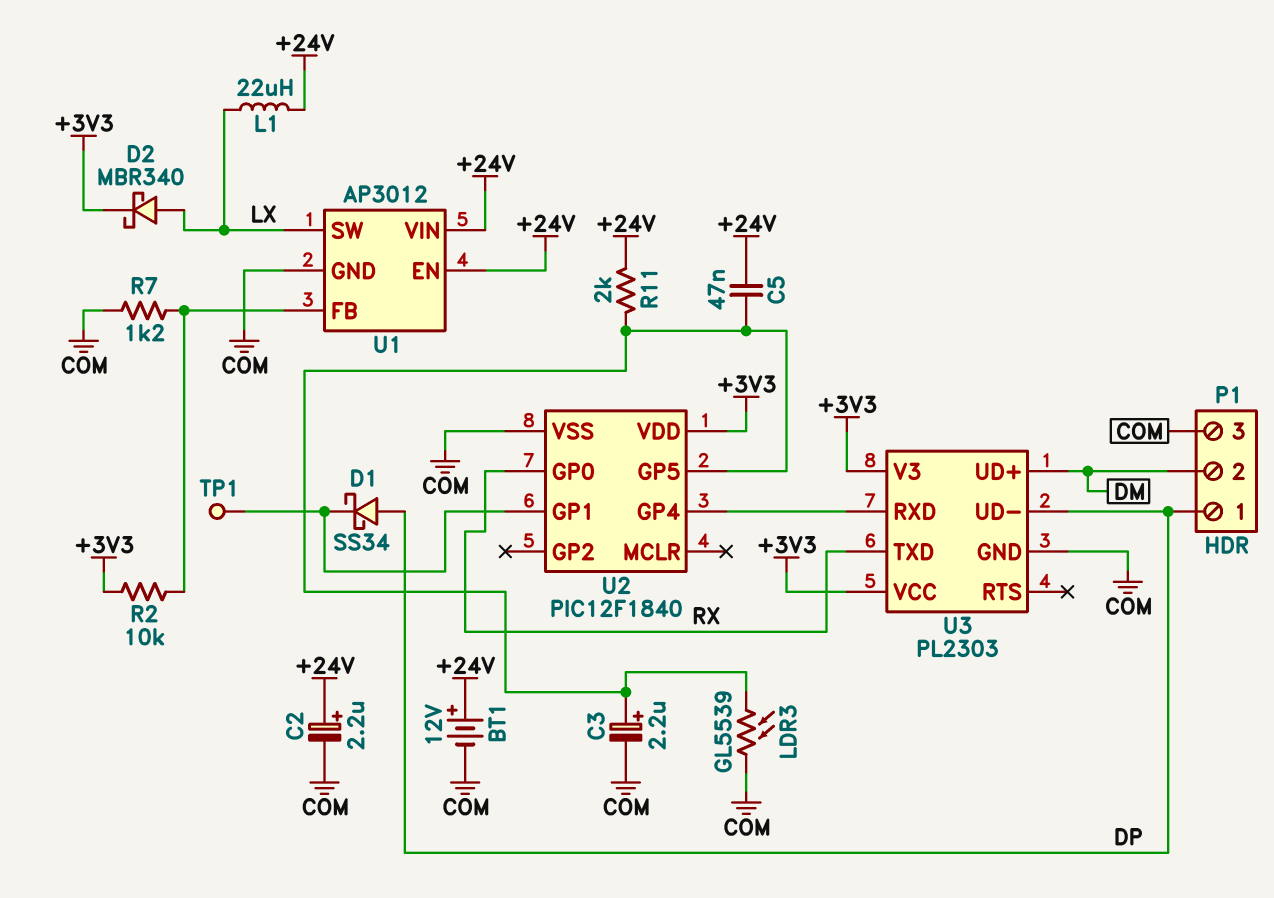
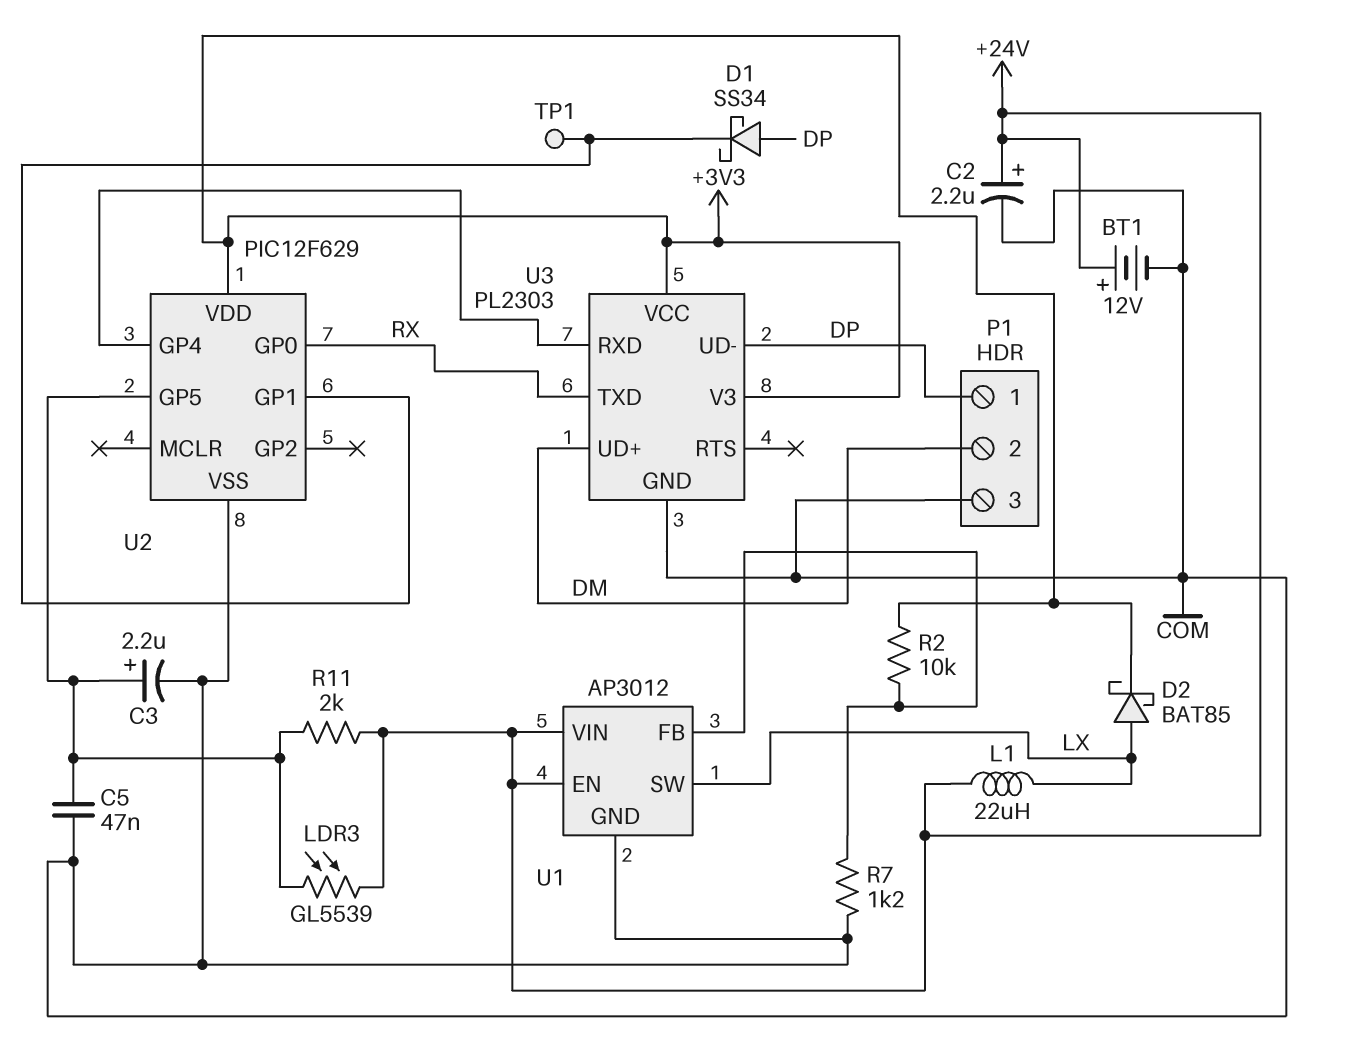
C5: 47nF (+24V, U2/GP5) -> 47nF (COM, U2/GP5)
D2: schottky MBR340 (A LX, K +3V3) -> schottky BAT85 (A LX, K +3V3)
LDR3: GL5539 (COM, U2/GP5) -> GL5539 (+24V, U2/GP5)
U2: PIC12F1840 -> PIC12F629

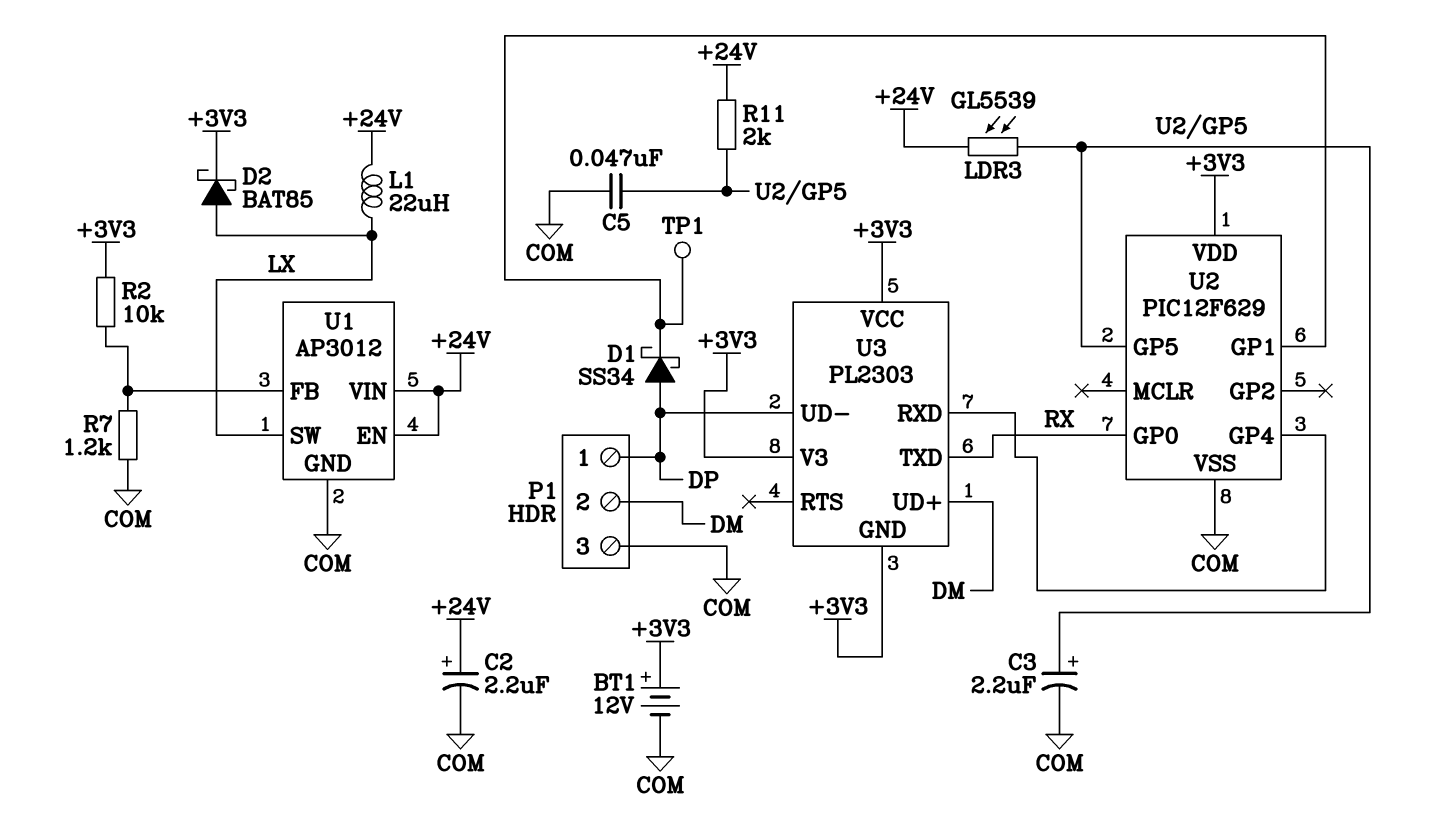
BT1: 12V (plus +24V, minus COM) -> 12V (plus +3V3, minus COM)
U3 pin GND: COM -> +3V3

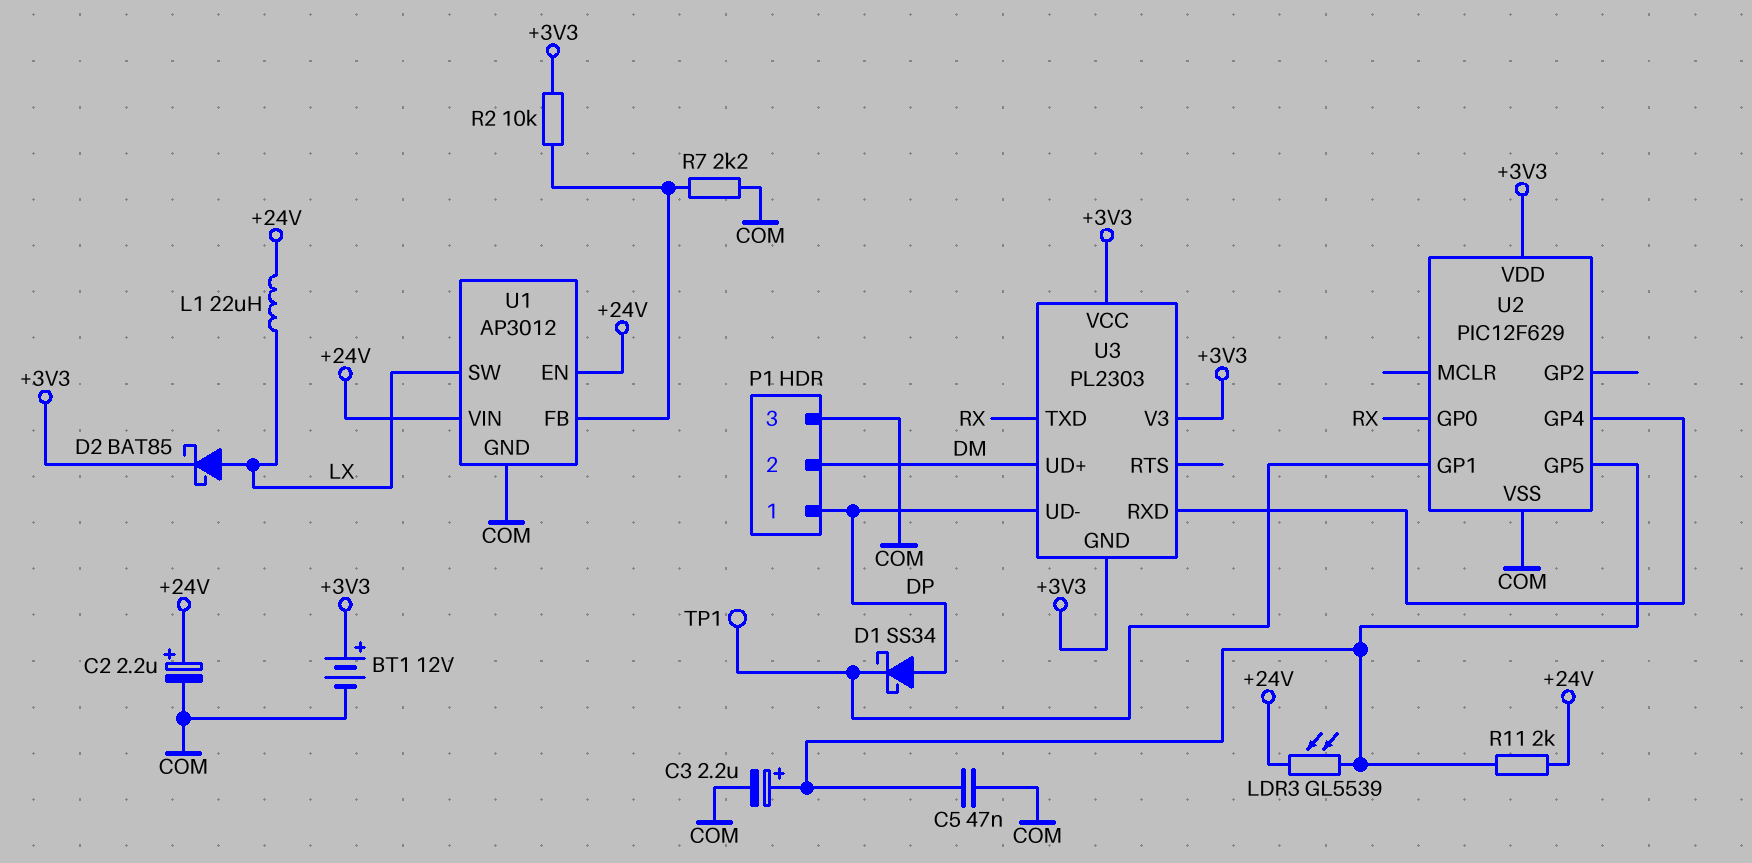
R7: 1.2k (COM, U1/FB) -> 2.2k (COM, U1/FB)

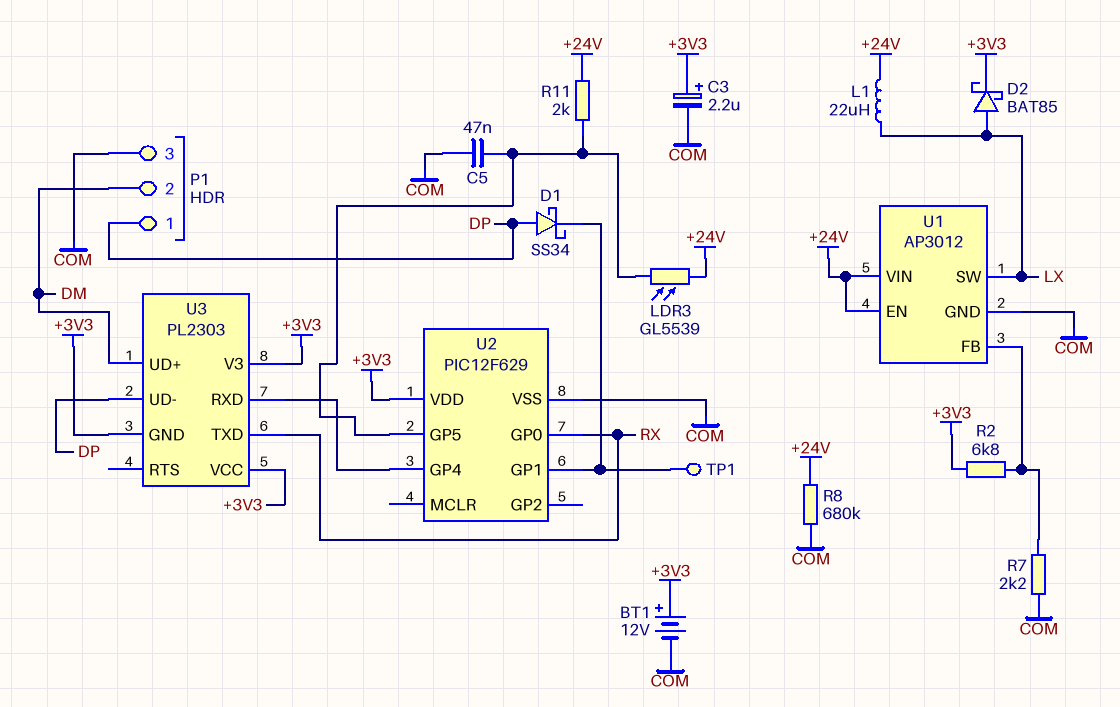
C2: 2.2uF (plus +24V, minus COM) -> none
C3: 2.2uF (plus U2/GP5, minus COM) -> 2.2uF (plus +3V3, minus COM)
R2: 10k (+3V3, U1/FB) -> 6.8k (+3V3, U1/FB)
R8: none -> 680k (+24V, COM)

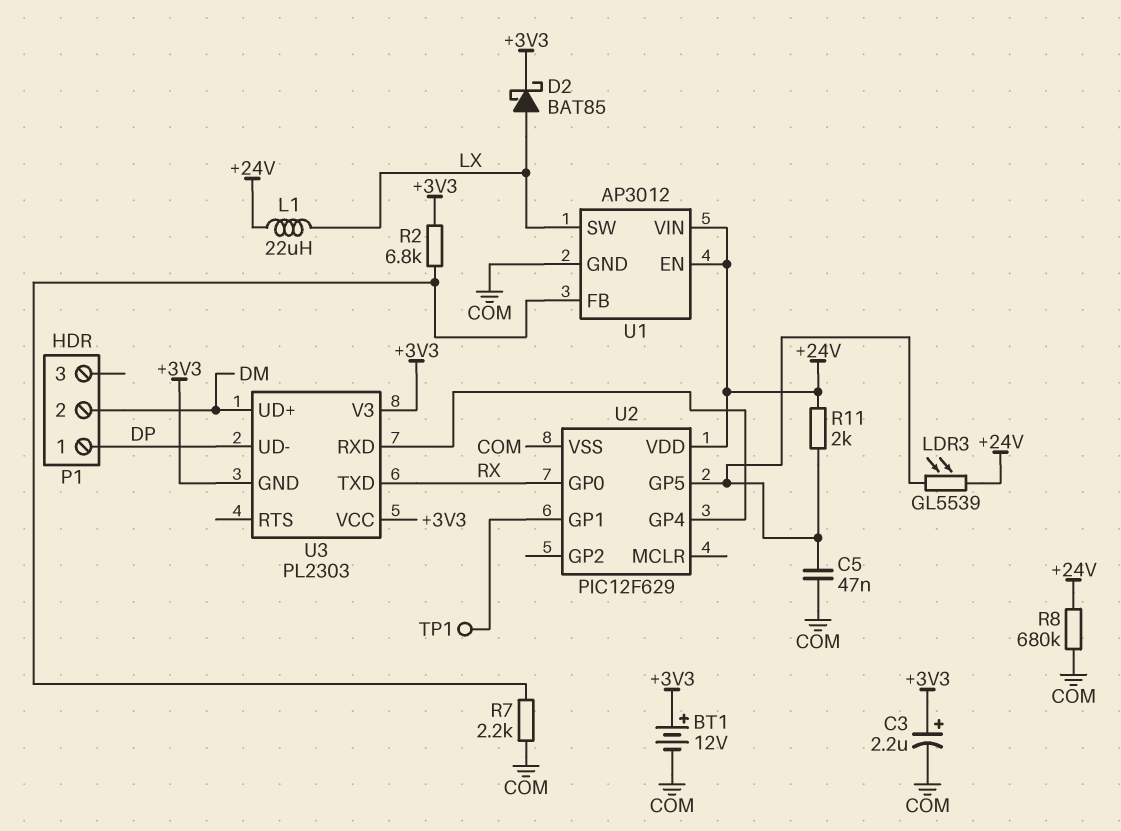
D1: schottky SS34 (A DP, K U2/GP1) -> none
P1 pin 3: COM -> none
U2 pin VDD: +3V3 -> +24V

